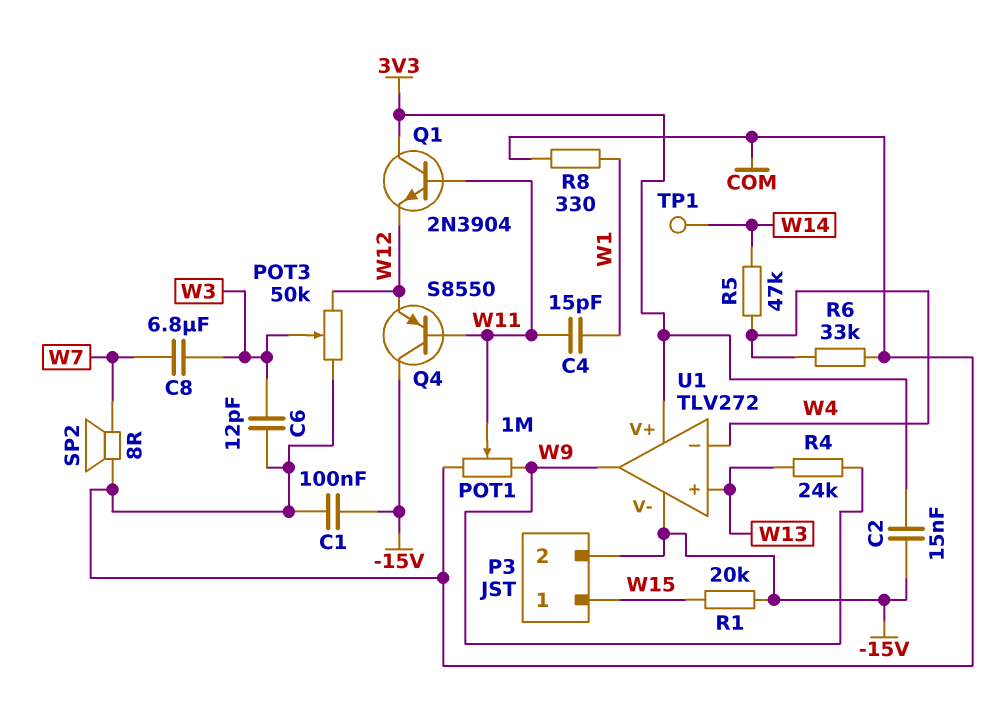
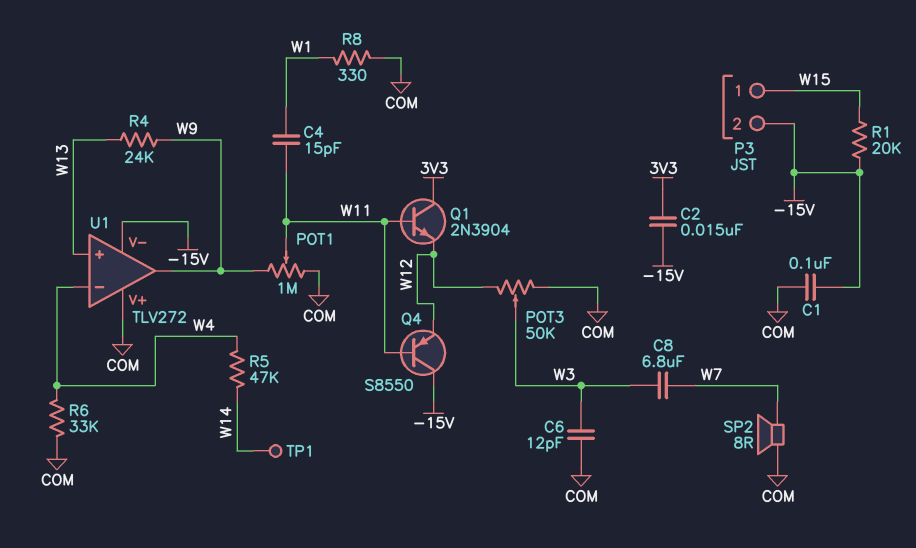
U1 pin V+: 3V3 -> COM

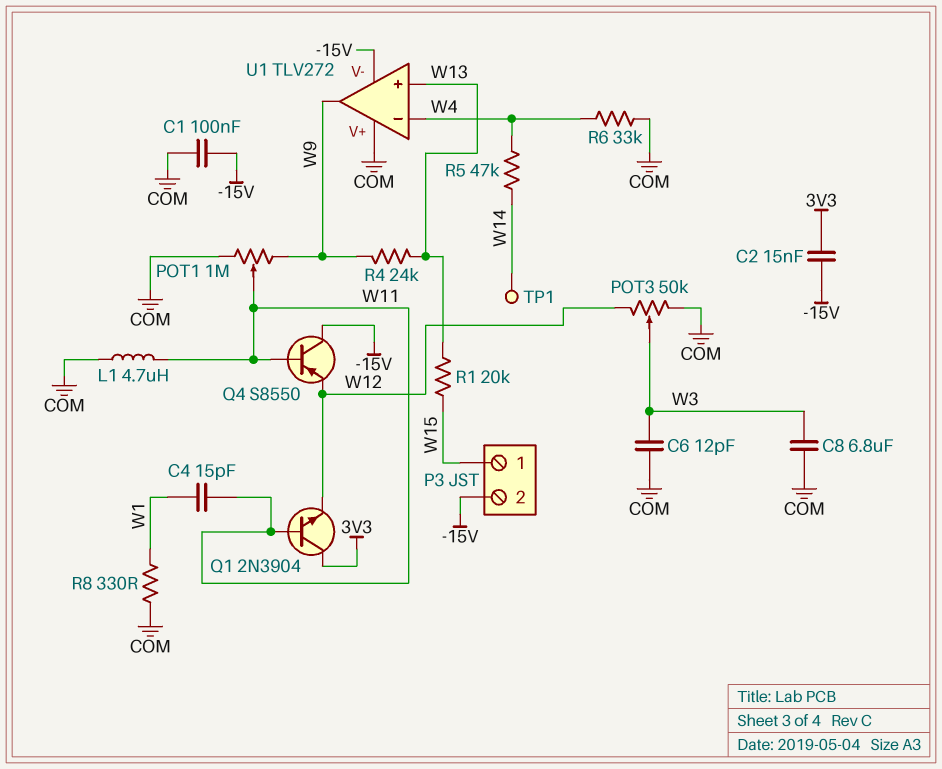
C8: 6.8uF (W3, W7) -> 6.8uF (COM, W3)
L1: none -> 4.7uH (COM, W11)
R1: 20k (-15V, W15) -> 20k (W13, W15)
SP2: speaker 8R (COM, W7) -> none

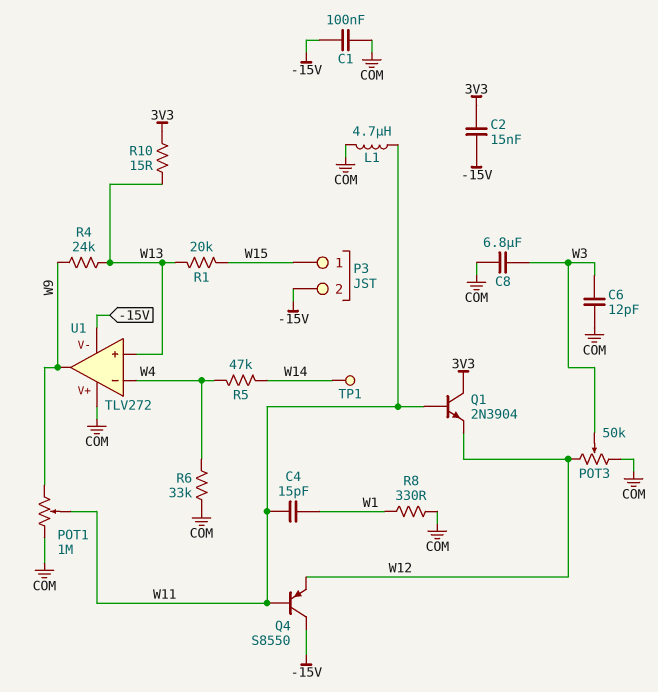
R10: none -> 15 (3V3, W13)

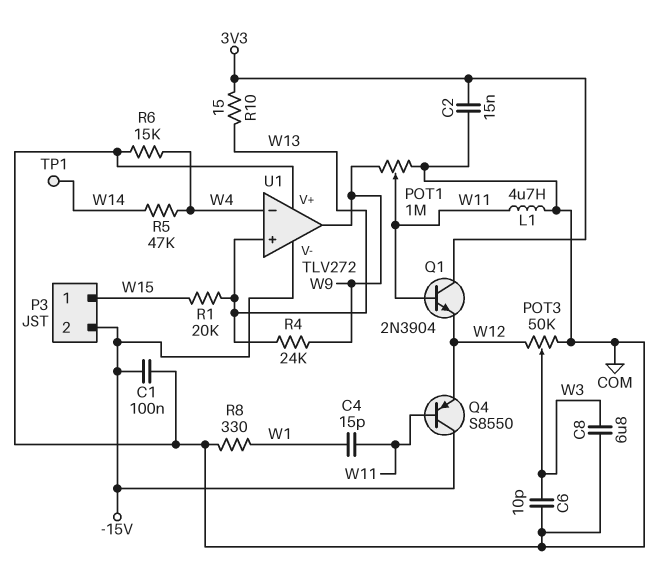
C2: 15nF (-15V, 3V3) -> 15nF (3V3, COM)
C6: 12pF (COM, W3) -> 10pF (COM, W3)
R6: 33k (COM, W4) -> 15k (COM, W4)

